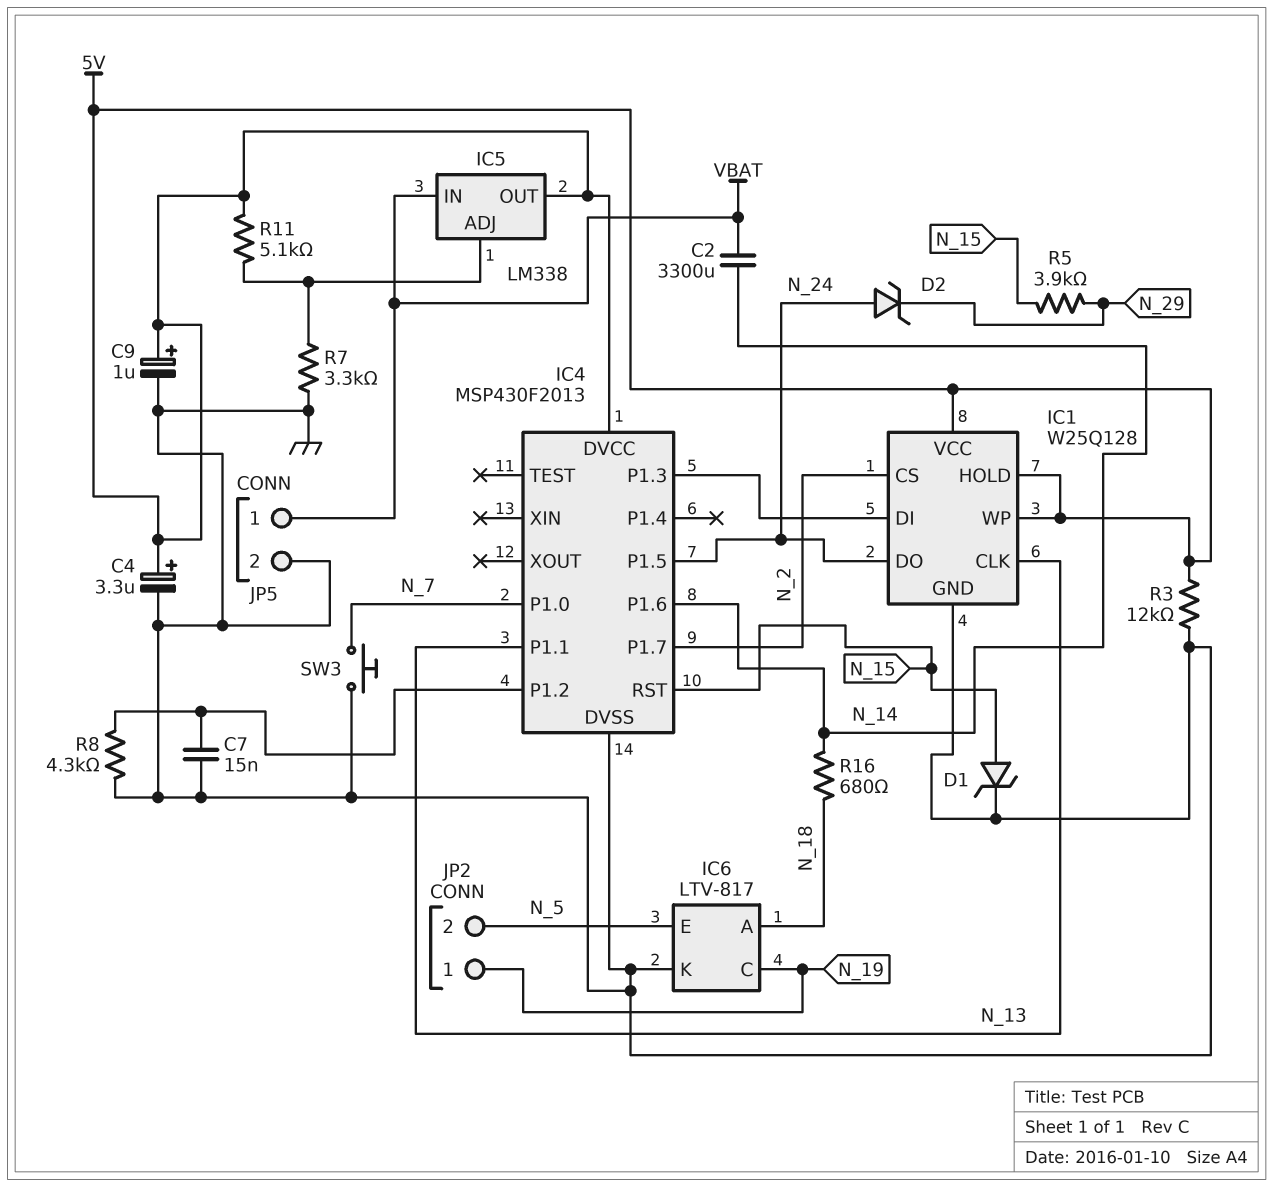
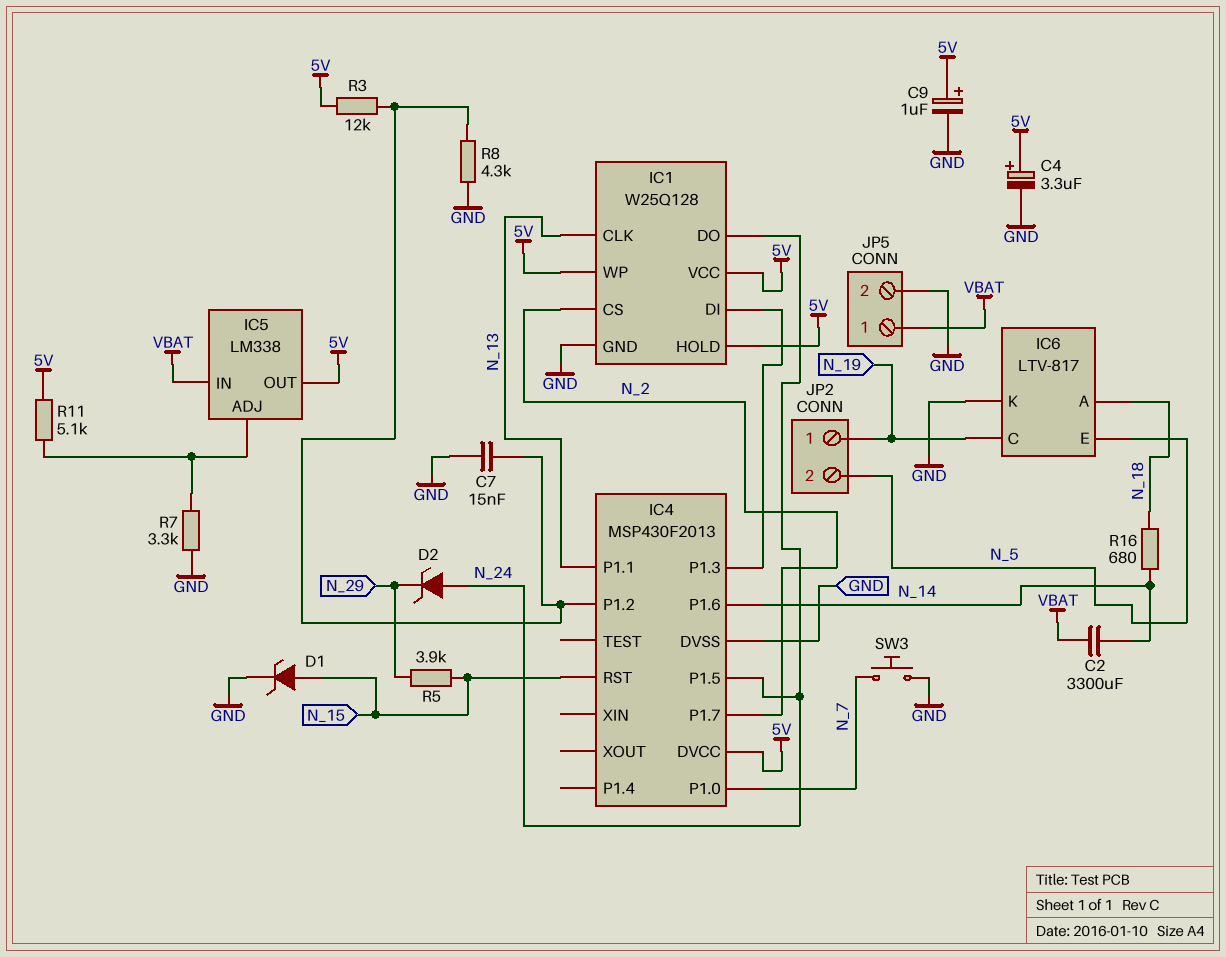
R3: 12k (5V, GND) -> 12k (5V, IC4/P1.2)

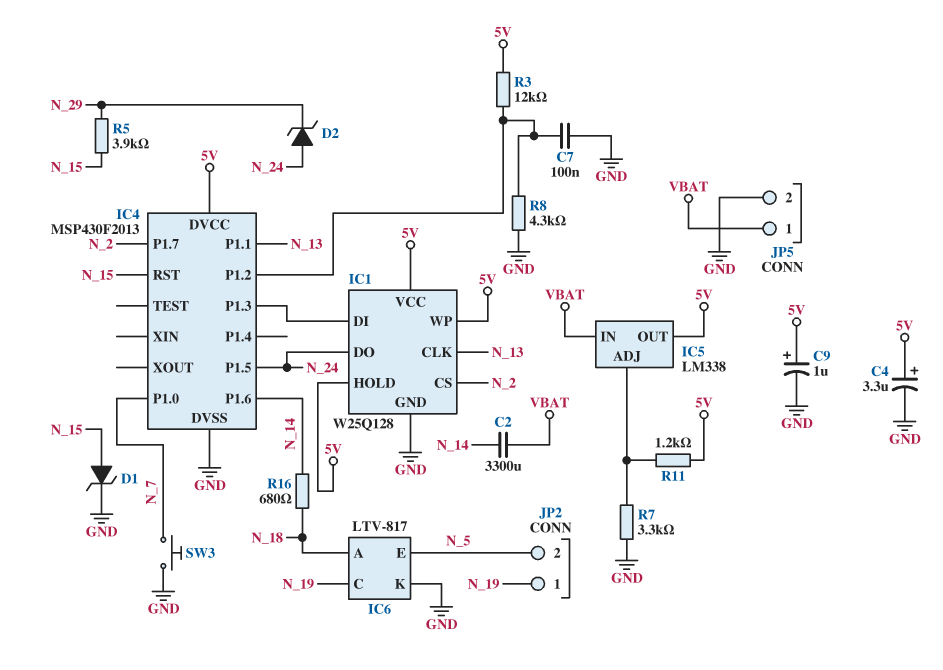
C7: 15nF (GND, IC4/P1.2) -> 100nF (GND, IC4/P1.2)
R11: 5.1k (5V, IC5/ADJ) -> 1.2k (5V, IC5/ADJ)

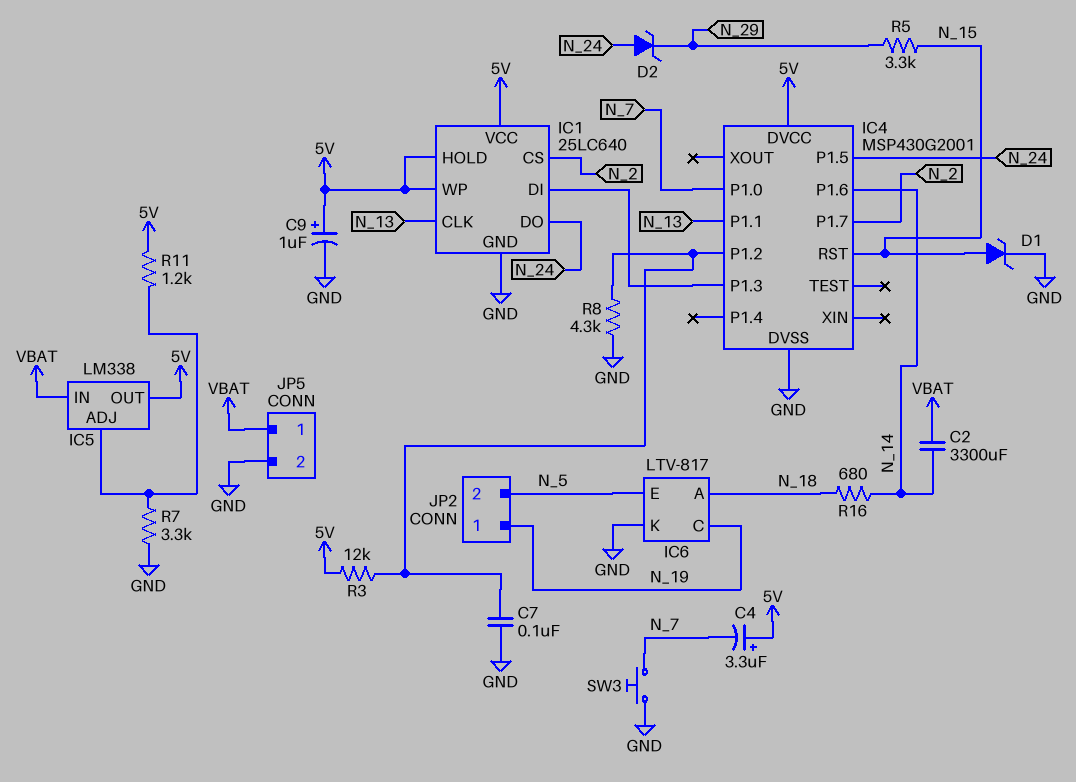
C4: 3.3uF (plus 5V, minus GND) -> 3.3uF (plus 5V, minus N_7)
IC1: W25Q128 -> 25LC640
IC4: MSP430F2013 -> MSP430G2001
R5: 3.9k (N_15, N_29) -> 3.3k (N_15, N_29)

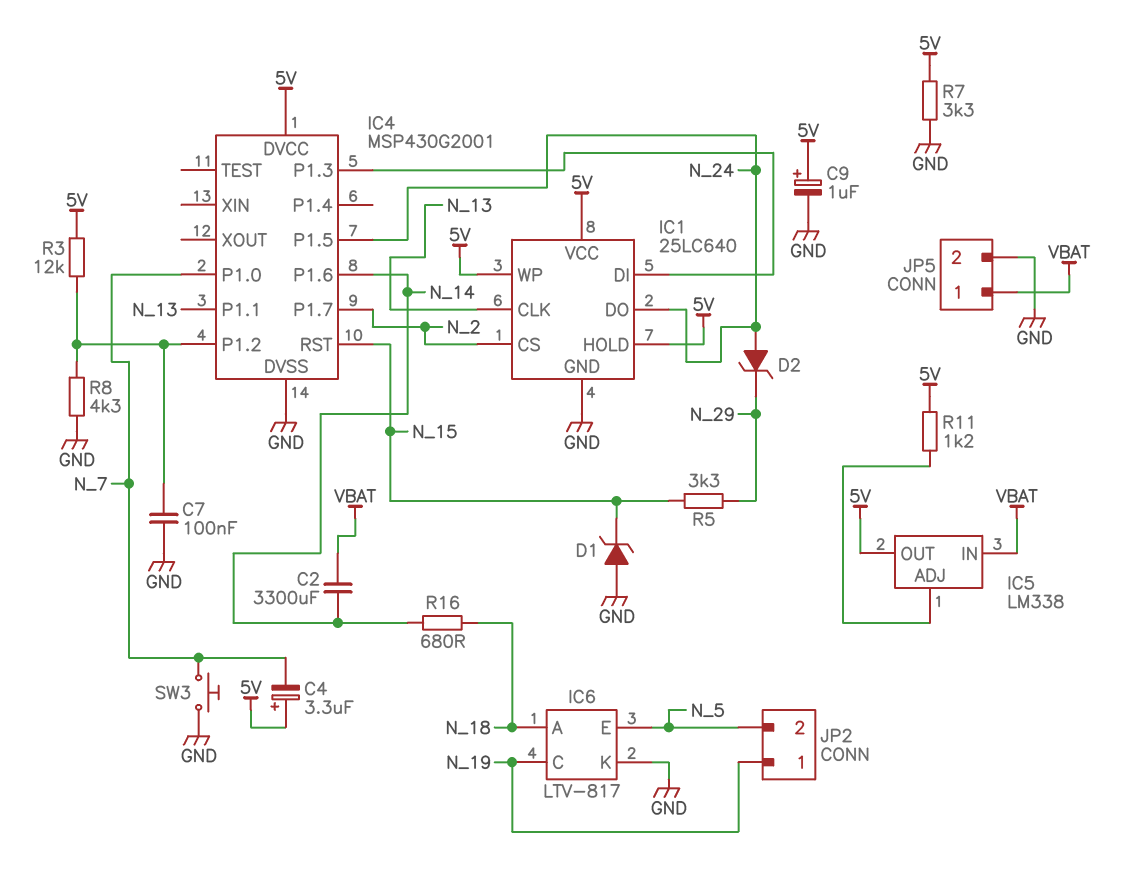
D1: zener (A N_15, K GND) -> zener (A GND, K N_15)
R7: 3.3k (GND, IC5/ADJ) -> 3.3k (5V, GND)

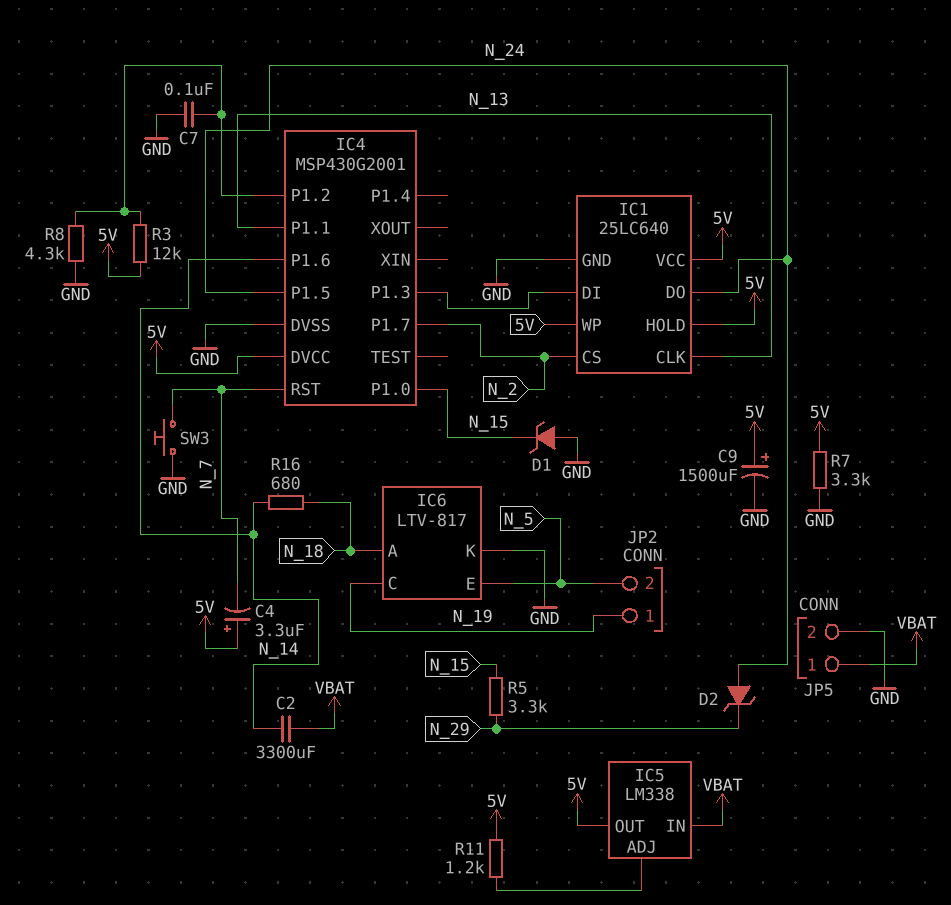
C9: 1uF (plus 5V, minus GND) -> 1500uF (plus 5V, minus GND)
IC4 pin P1.0: N_7 -> N_15
IC4 pin RST: N_15 -> N_7

